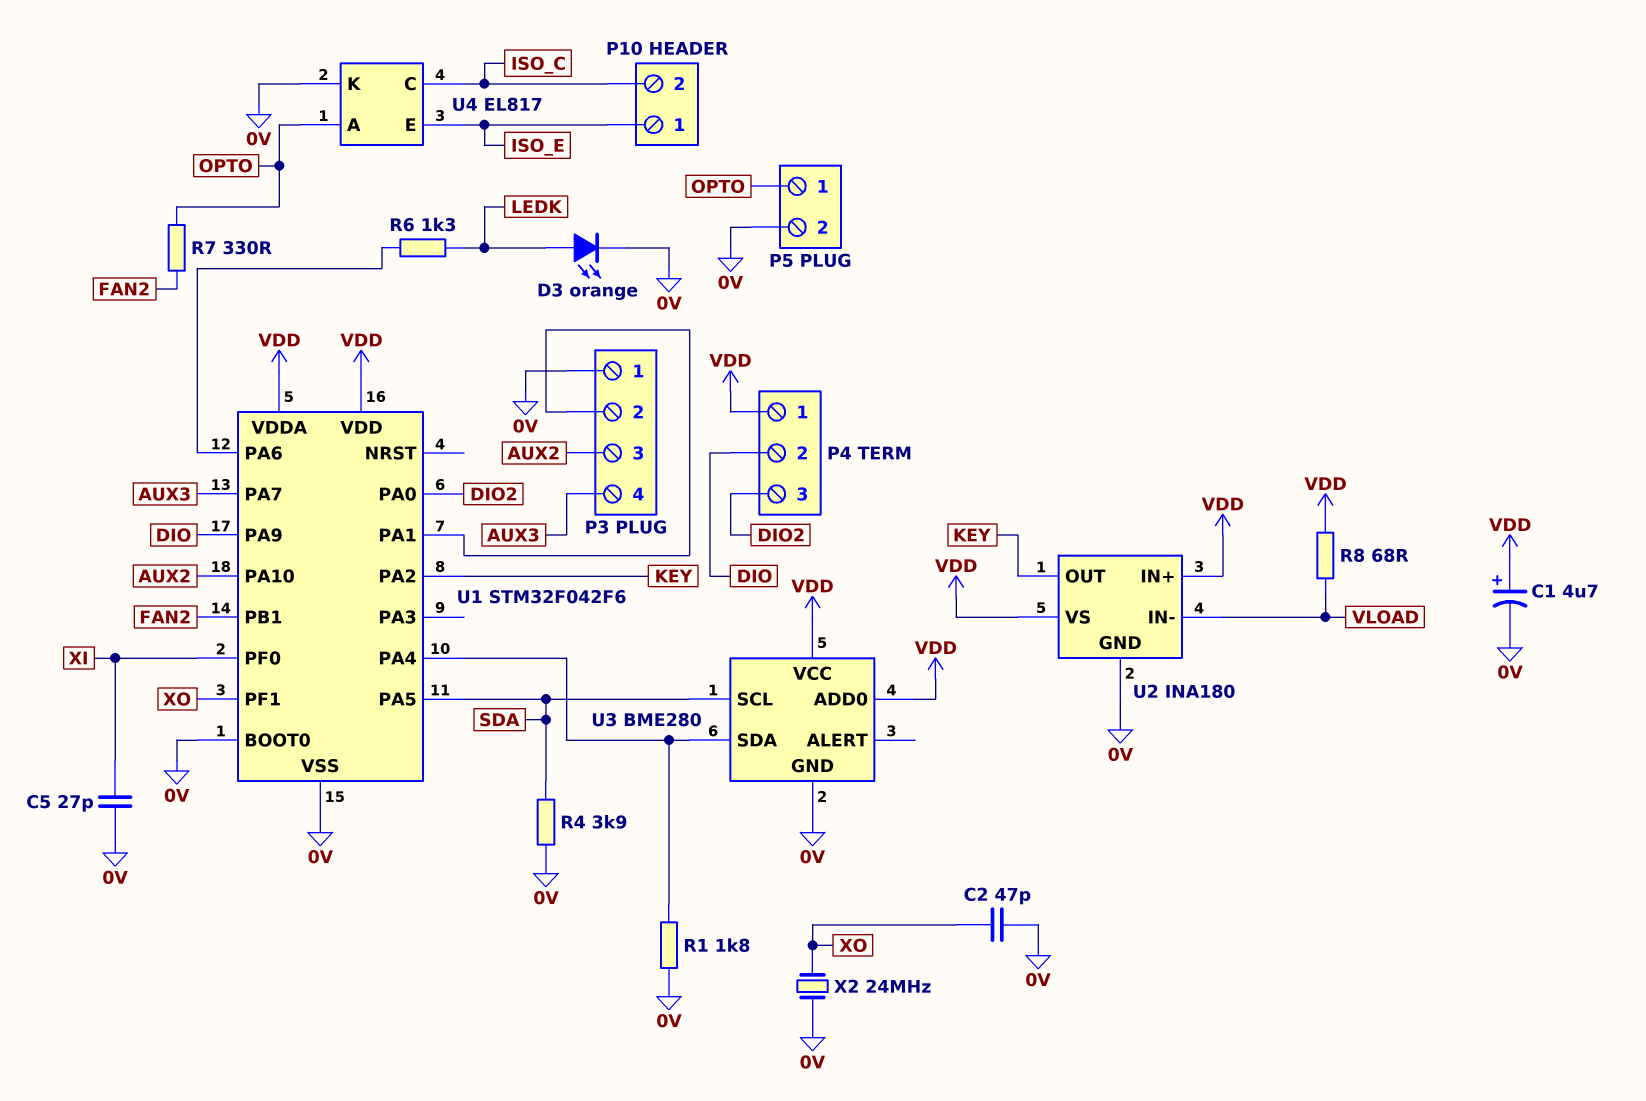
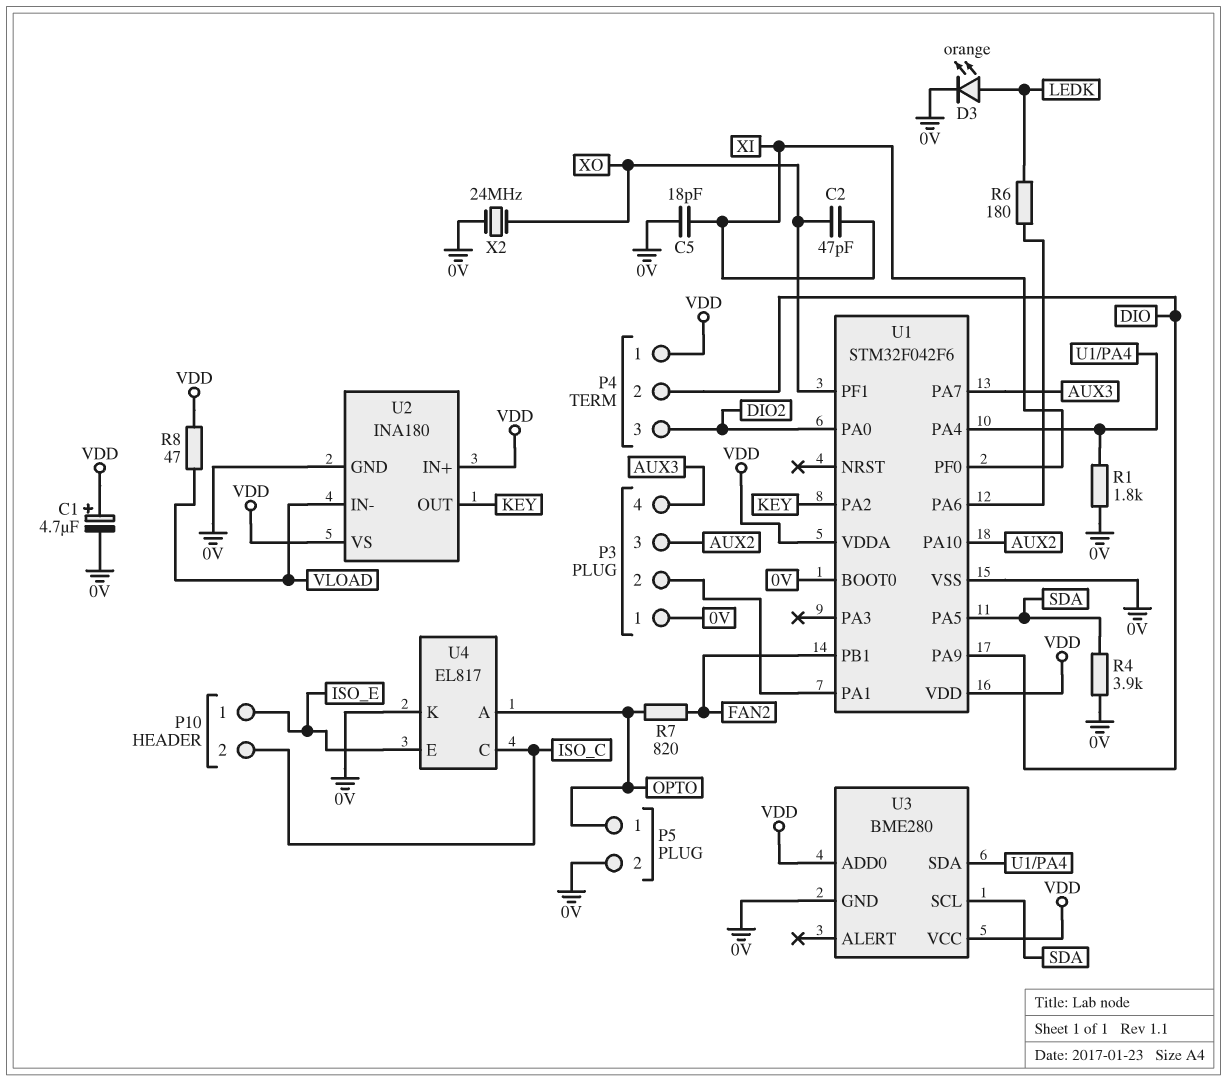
C2: 47pF (0V, XO) -> 47pF (XI, XO)
C5: 27pF (0V, XI) -> 18pF (0V, XI)
R6: 1.3k (LEDK, U1/PA6) -> 180 (LEDK, U1/PA6)
R7: 330 (FAN2, OPTO) -> 820 (FAN2, OPTO)
R8: 68 (VDD, VLOAD) -> 47 (VDD, VLOAD)

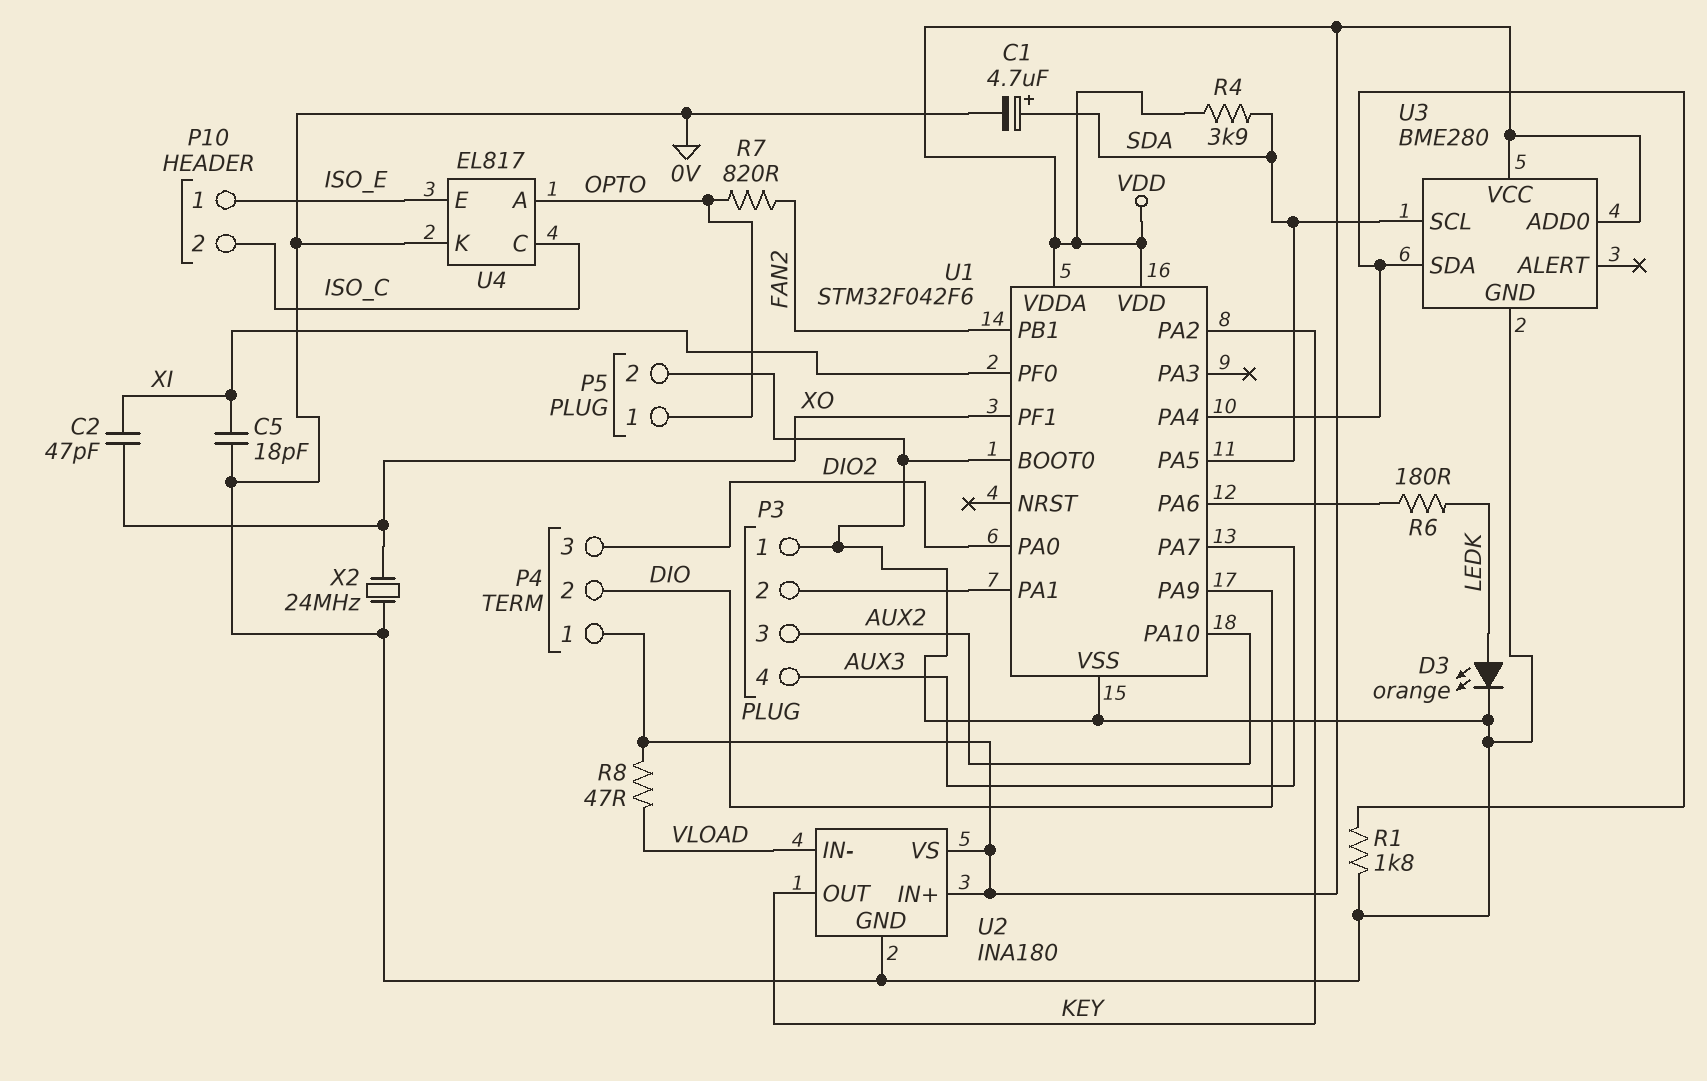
C1: 4.7uF (plus VDD, minus 0V) -> 4.7uF (plus SDA, minus 0V)
R4: 3.9k (0V, SDA) -> 3.9k (SDA, VDD)

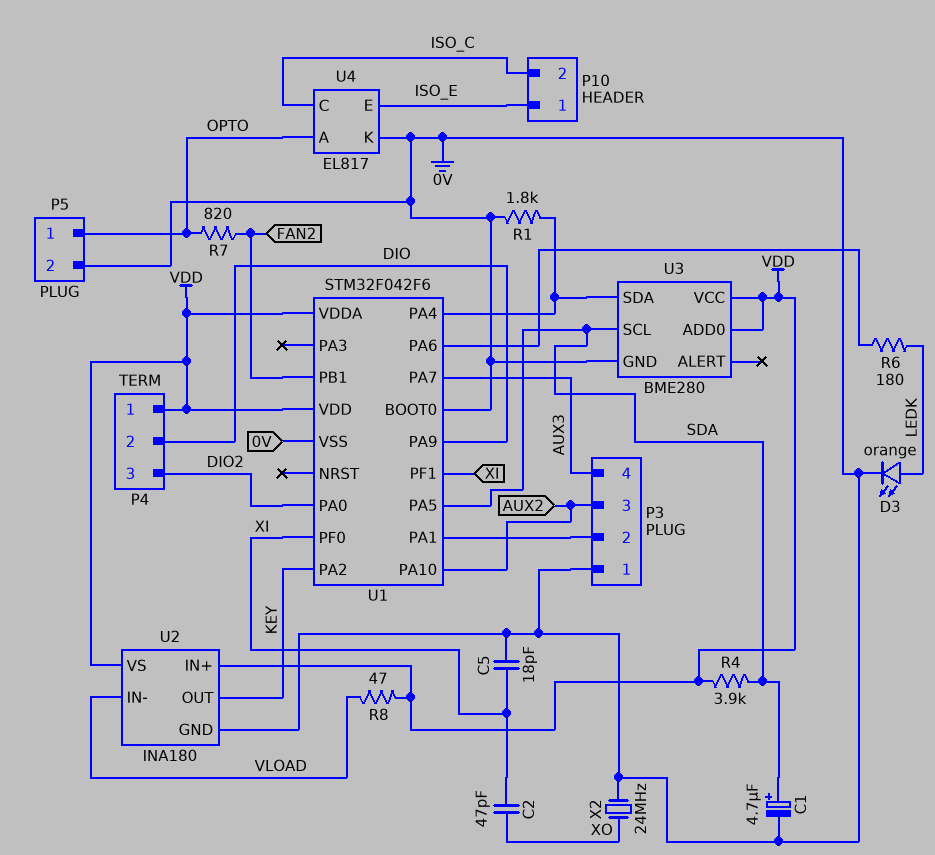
U1 pin PF1: XO -> XI

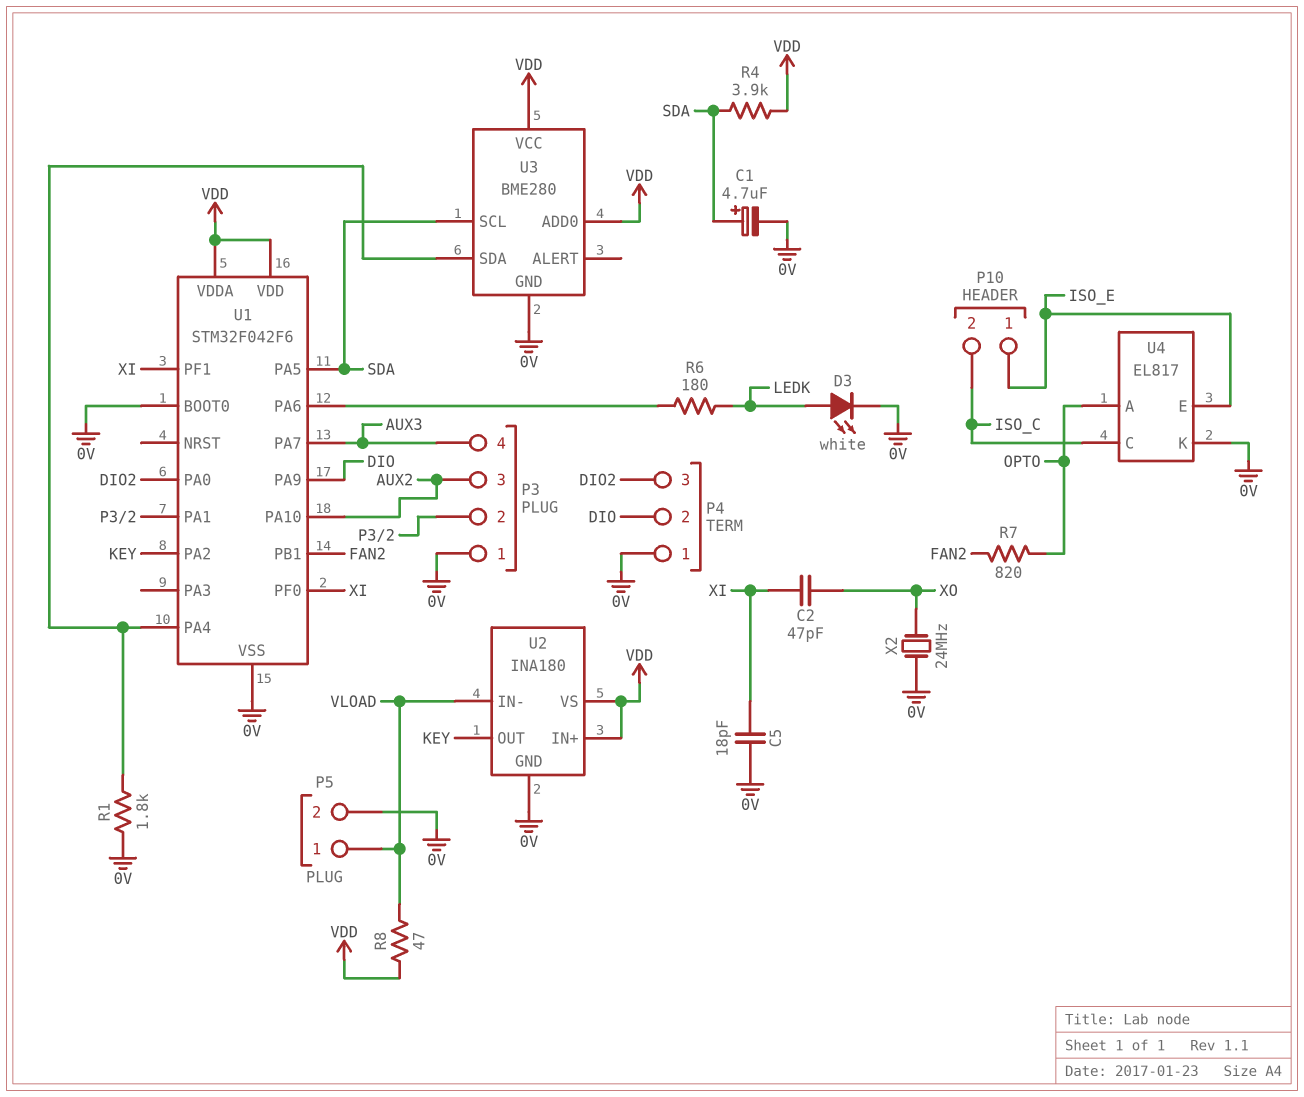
D3: LED orange (A LEDK, K 0V) -> LED white (A LEDK, K 0V)
P4 pin 1: VDD -> 0V
P5 pin 1: OPTO -> VLOAD

